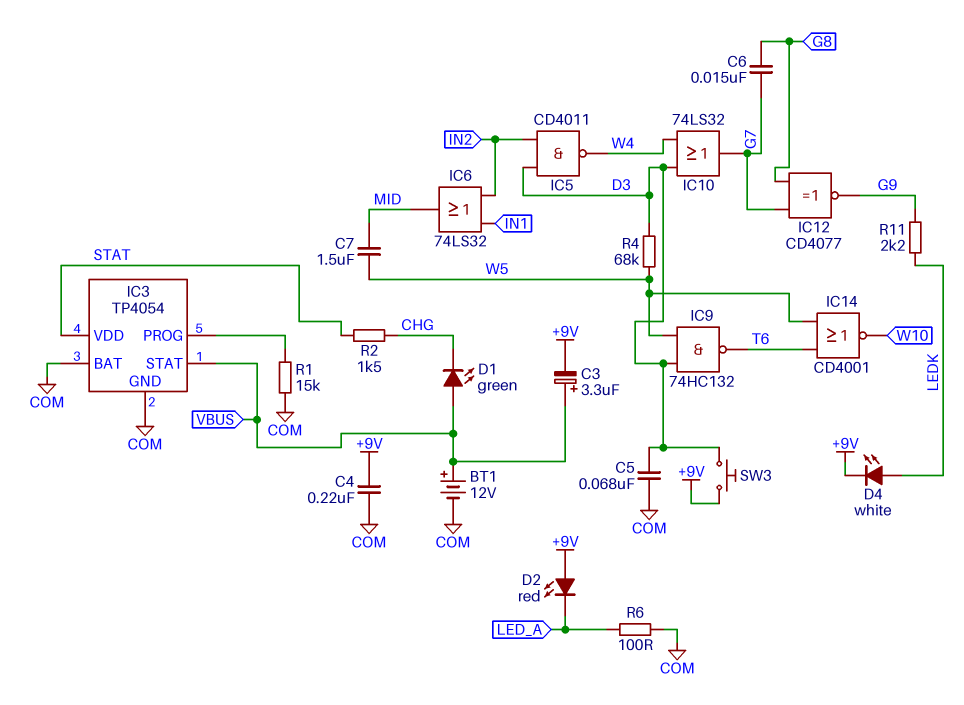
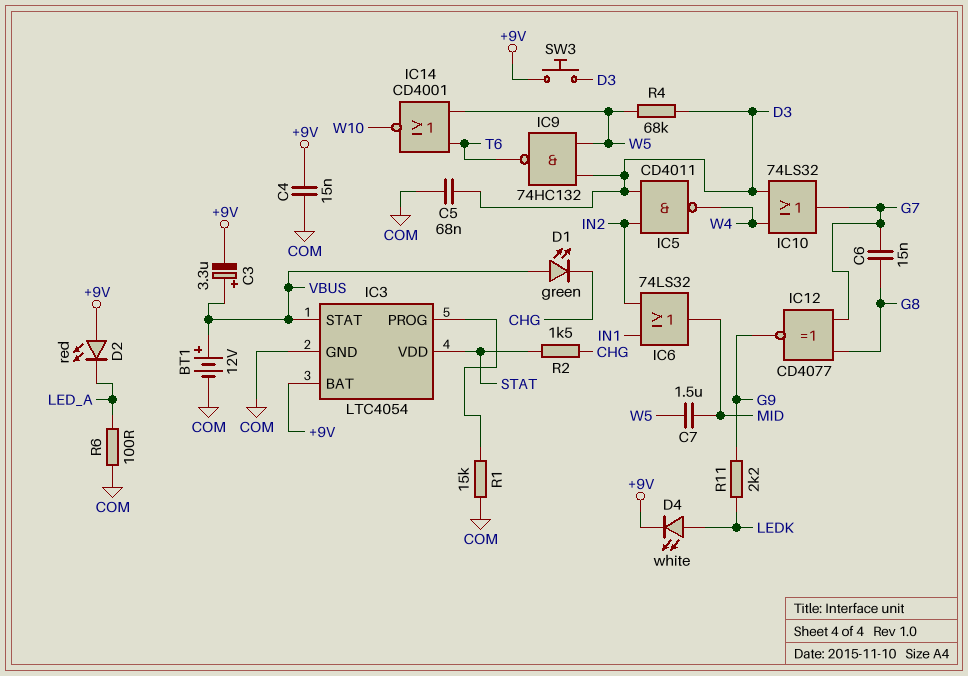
C4: 220nF (+9V, COM) -> 15nF (+9V, COM)
IC3: TP4054 -> LTC4054
IC3 pin BAT: COM -> +9V

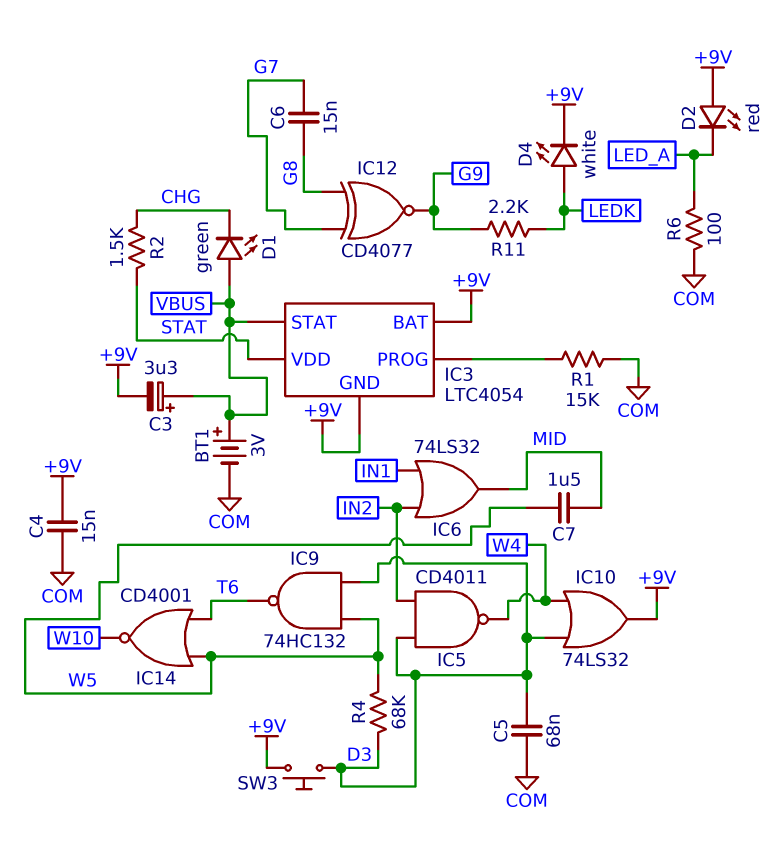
BT1: 12V (plus VBUS, minus COM) -> 3V (plus VBUS, minus COM)
IC3 pin GND: COM -> +9V
IC10: OR 74LS32 (in D3, in W4, out G7) -> OR 74LS32 (in D3, in W4, out +9V)

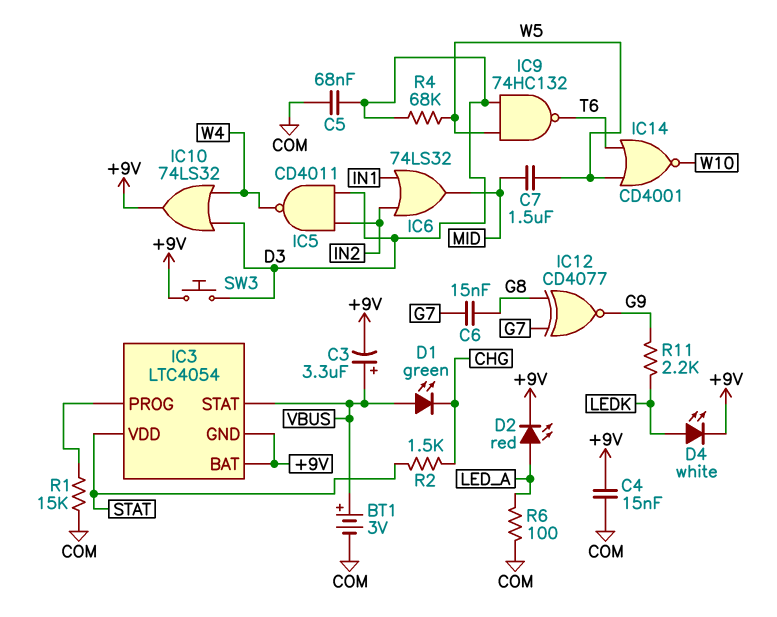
D2: LED red (A +9V, K LED_A) -> LED red (A LED_A, K +9V)

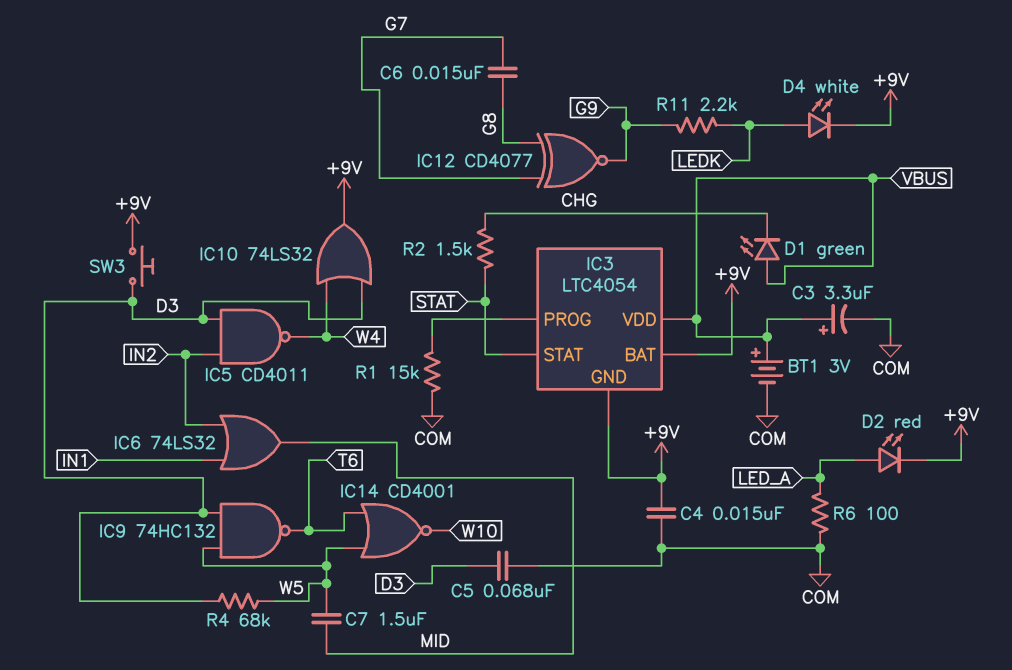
C3: 3.3uF (plus VBUS, minus +9V) -> 3.3uF (plus VBUS, minus COM)
IC3 pin STAT: VBUS -> STAT
IC3 pin VDD: STAT -> VBUS

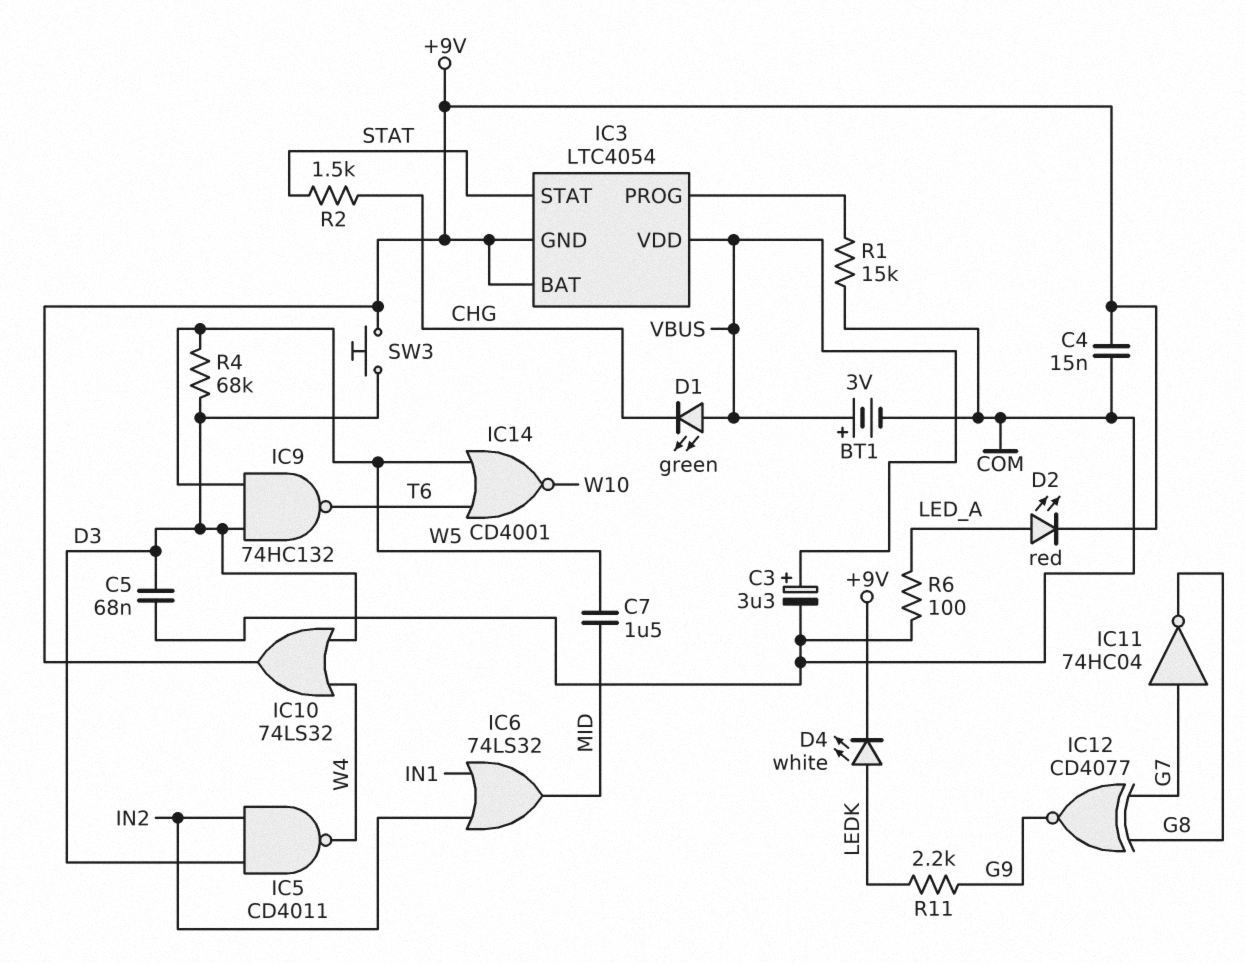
C6: 15nF (G7, G8) -> none
IC11: none -> NOT 74HC04 (in G7, out G8)

